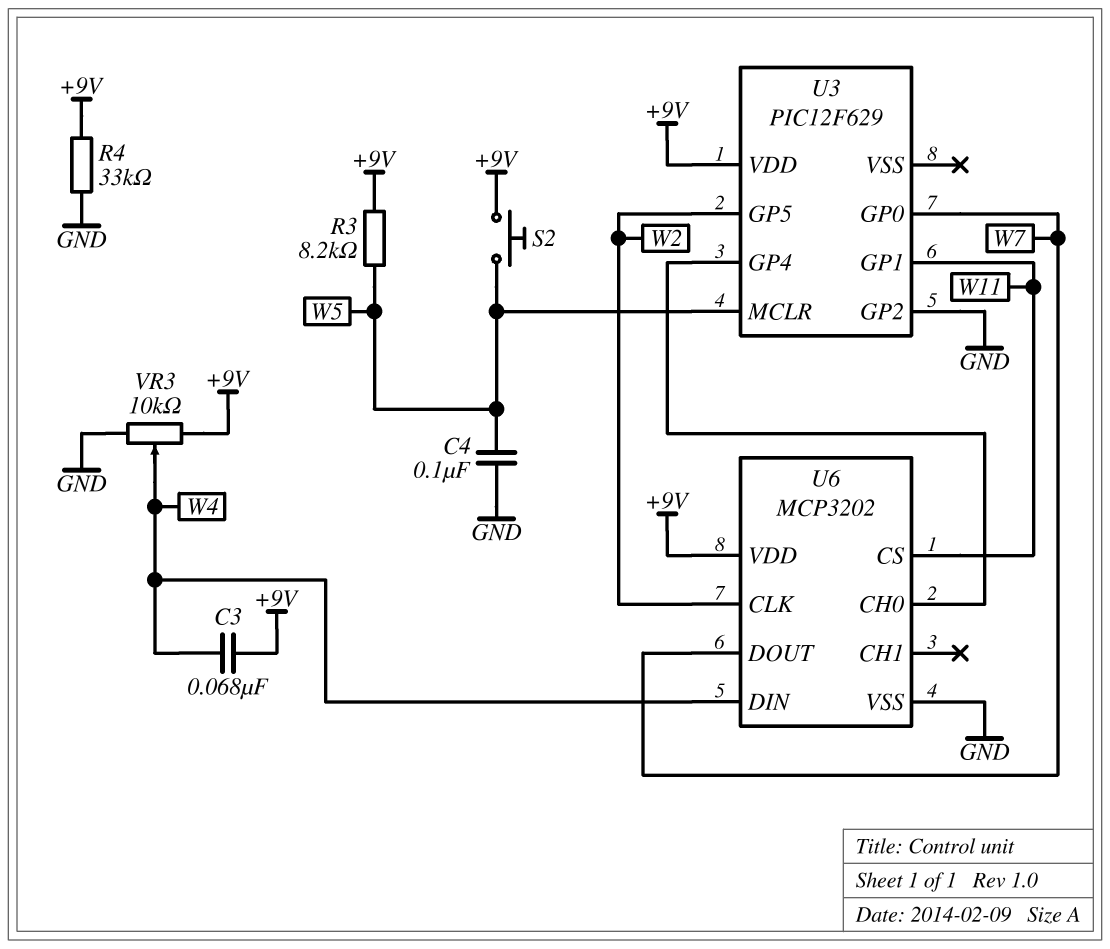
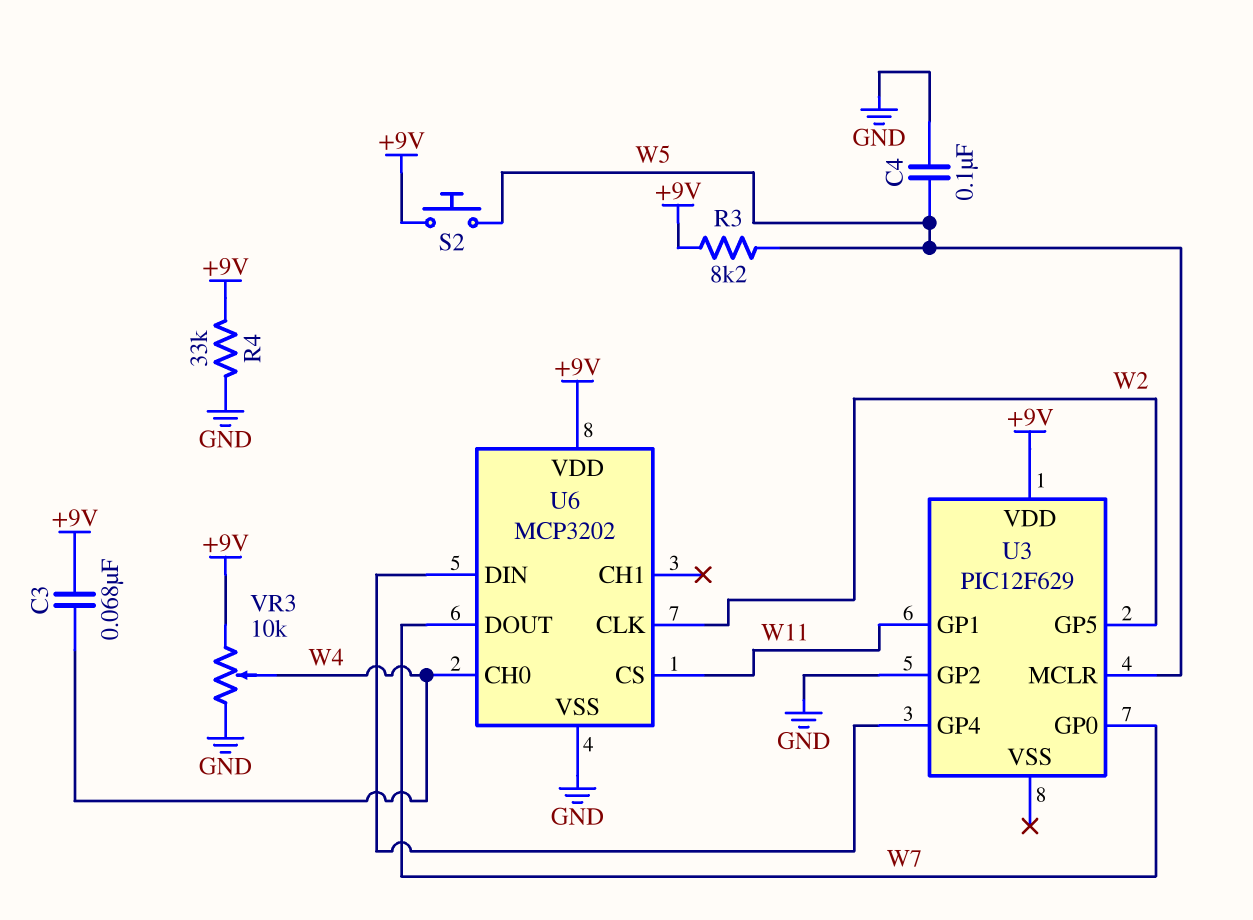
U6 pin CH0: U3/GP4 -> W4
U6 pin DIN: W4 -> U3/GP4

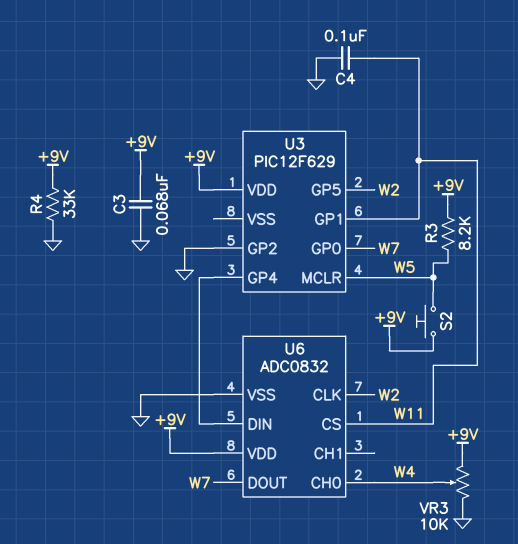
C3: 68nF (+9V, W4) -> 68nF (+9V, GND)
C4: 100nF (GND, W5) -> 100nF (GND, W11)
U6: MCP3202 -> ADC0832

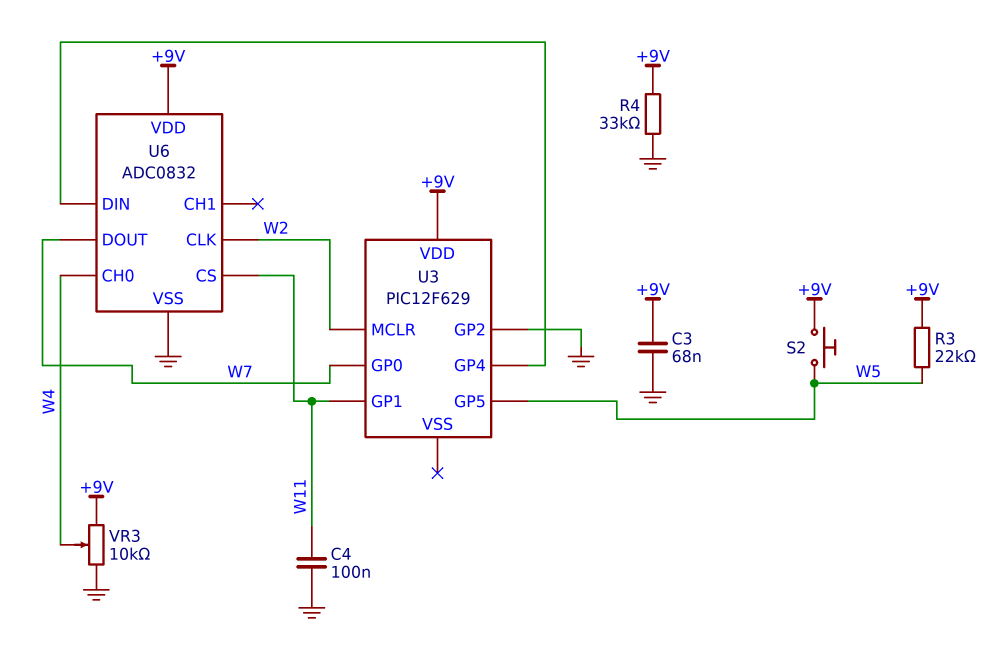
R3: 8.2k (+9V, W5) -> 22k (+9V, W5)
U3 pin GP5: W2 -> W5
U3 pin MCLR: W5 -> W2

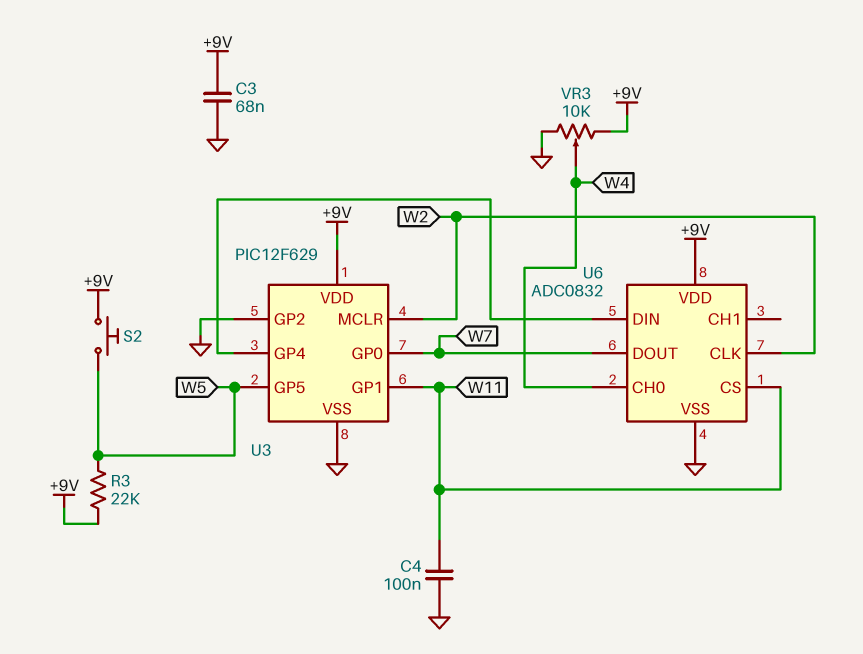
R4: 33k (+9V, GND) -> none
U3 pin VSS: none -> GND

